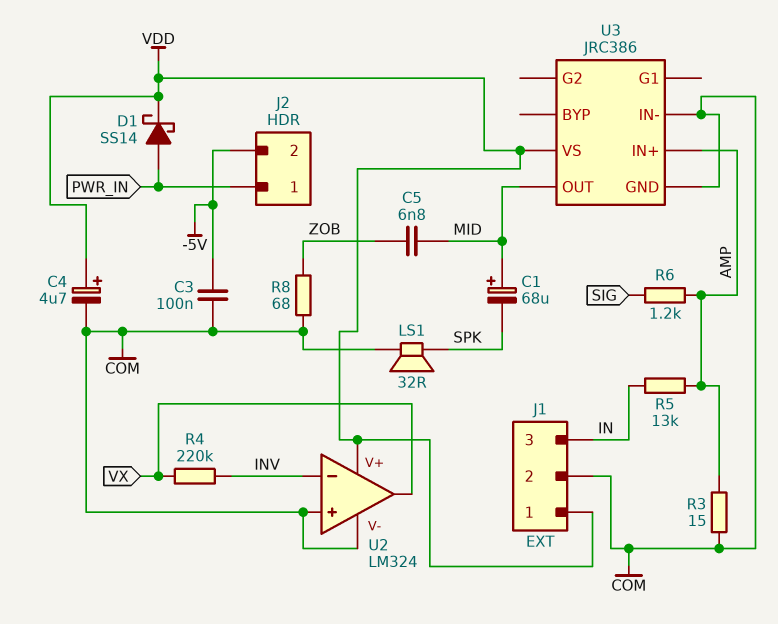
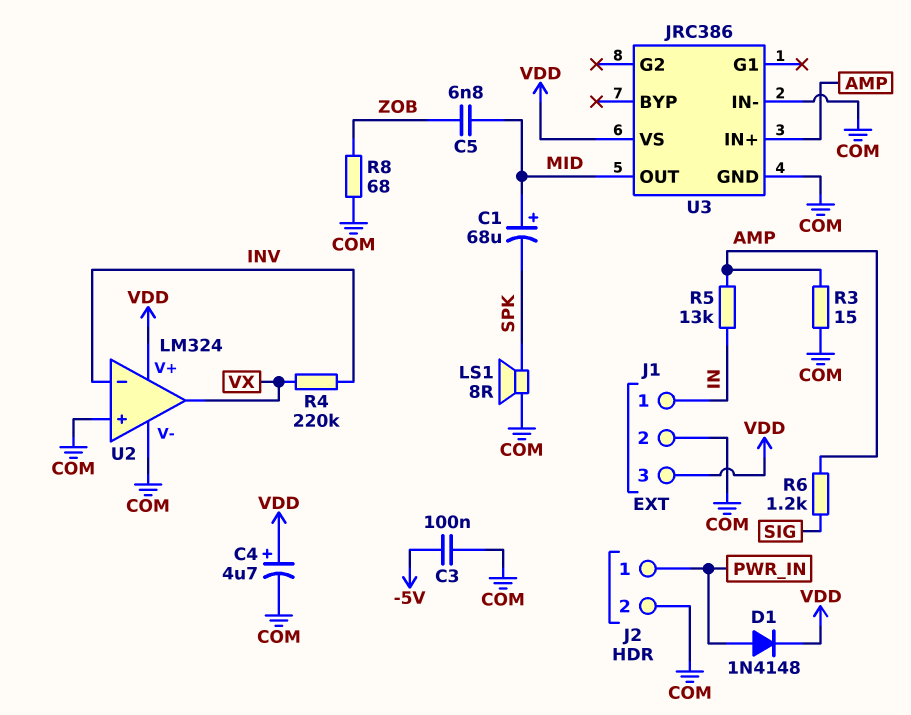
D1: schottky SS14 (A PWR_IN, K VDD) -> diode 1N4148 (A PWR_IN, K VDD)
J1 pin 1: VDD -> IN
J1 pin 3: IN -> VDD
J2 pin 2: -5V -> COM
LS1: speaker 32R (COM, SPK) -> speaker 8R (COM, SPK)

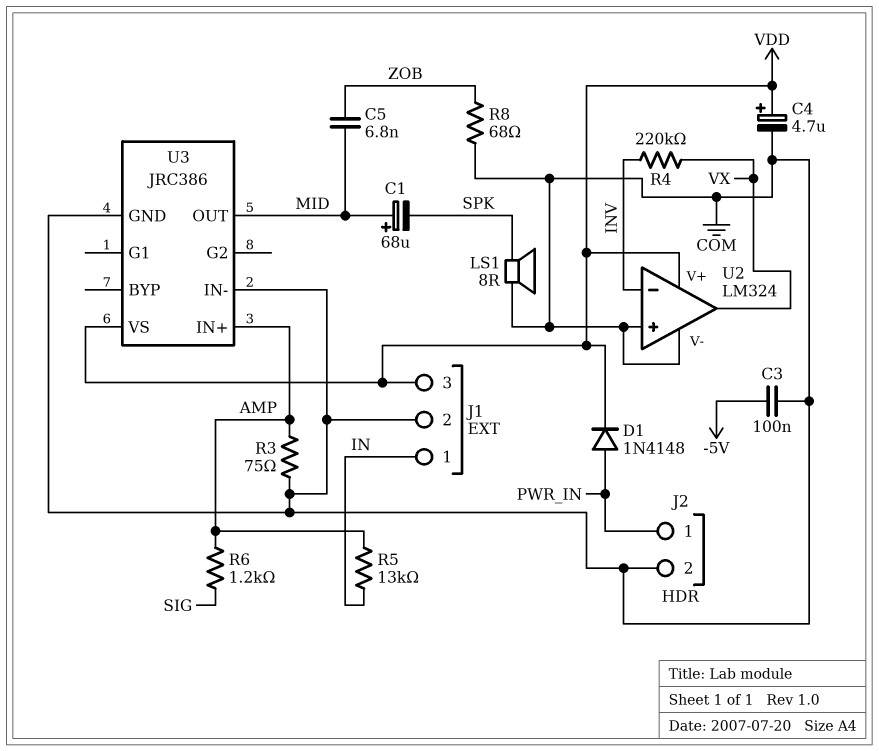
R3: 15 (AMP, COM) -> 75 (AMP, COM)

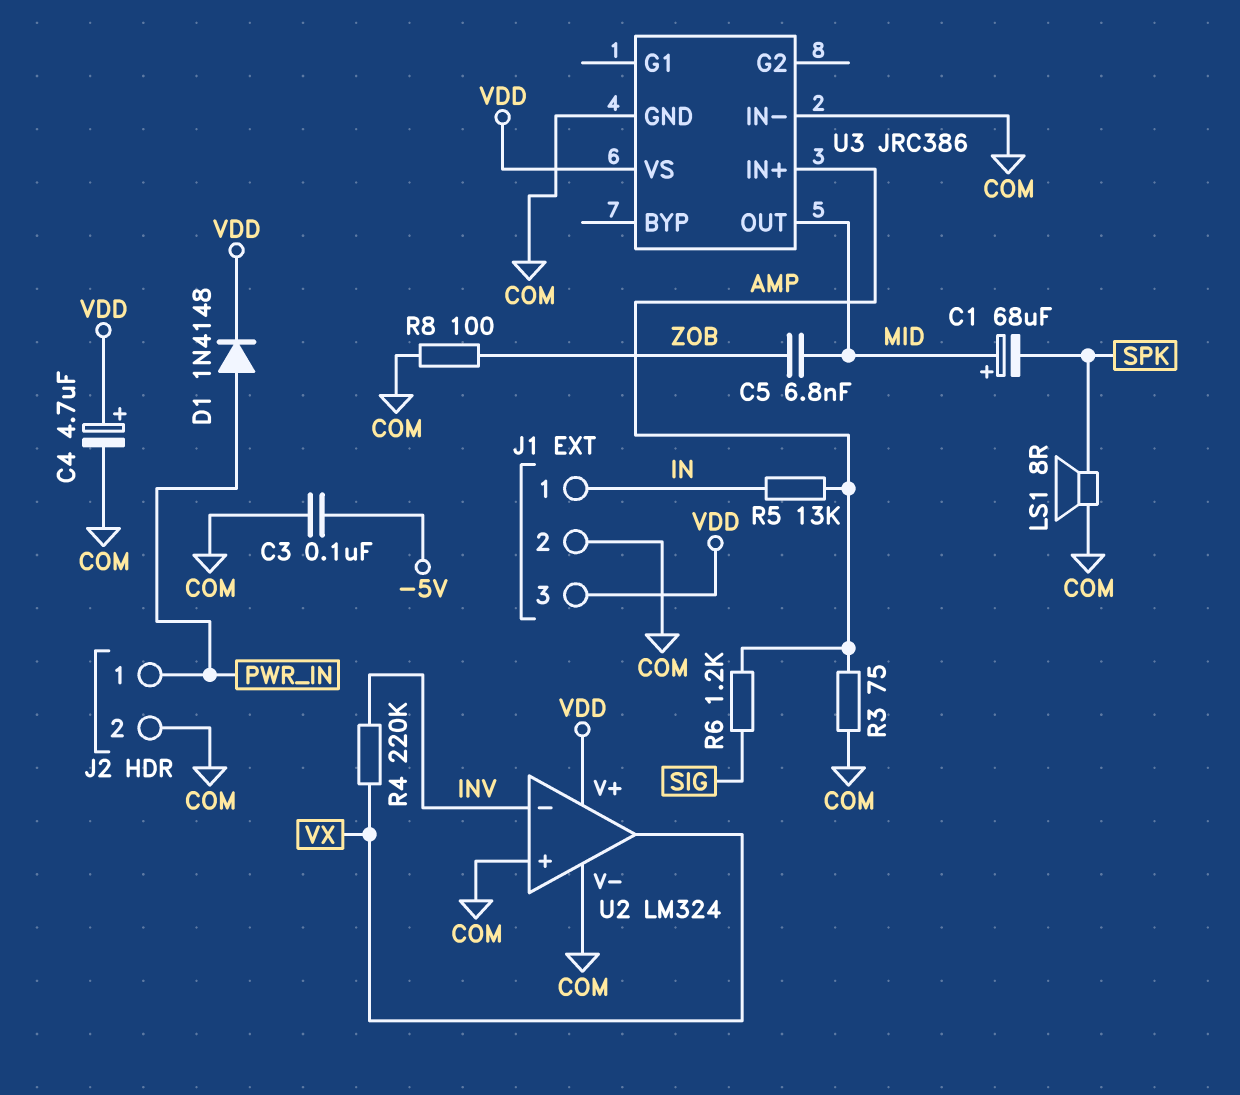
R8: 68 (COM, ZOB) -> 100 (COM, ZOB)

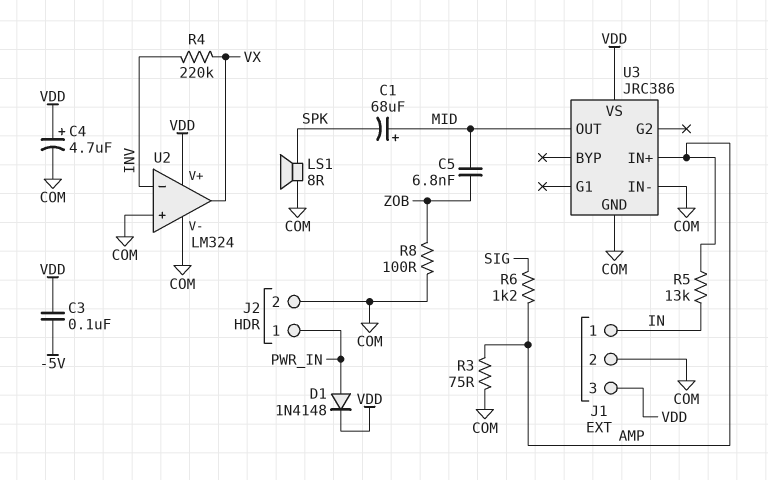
C3: 100nF (-5V, COM) -> 100nF (-5V, VDD)

